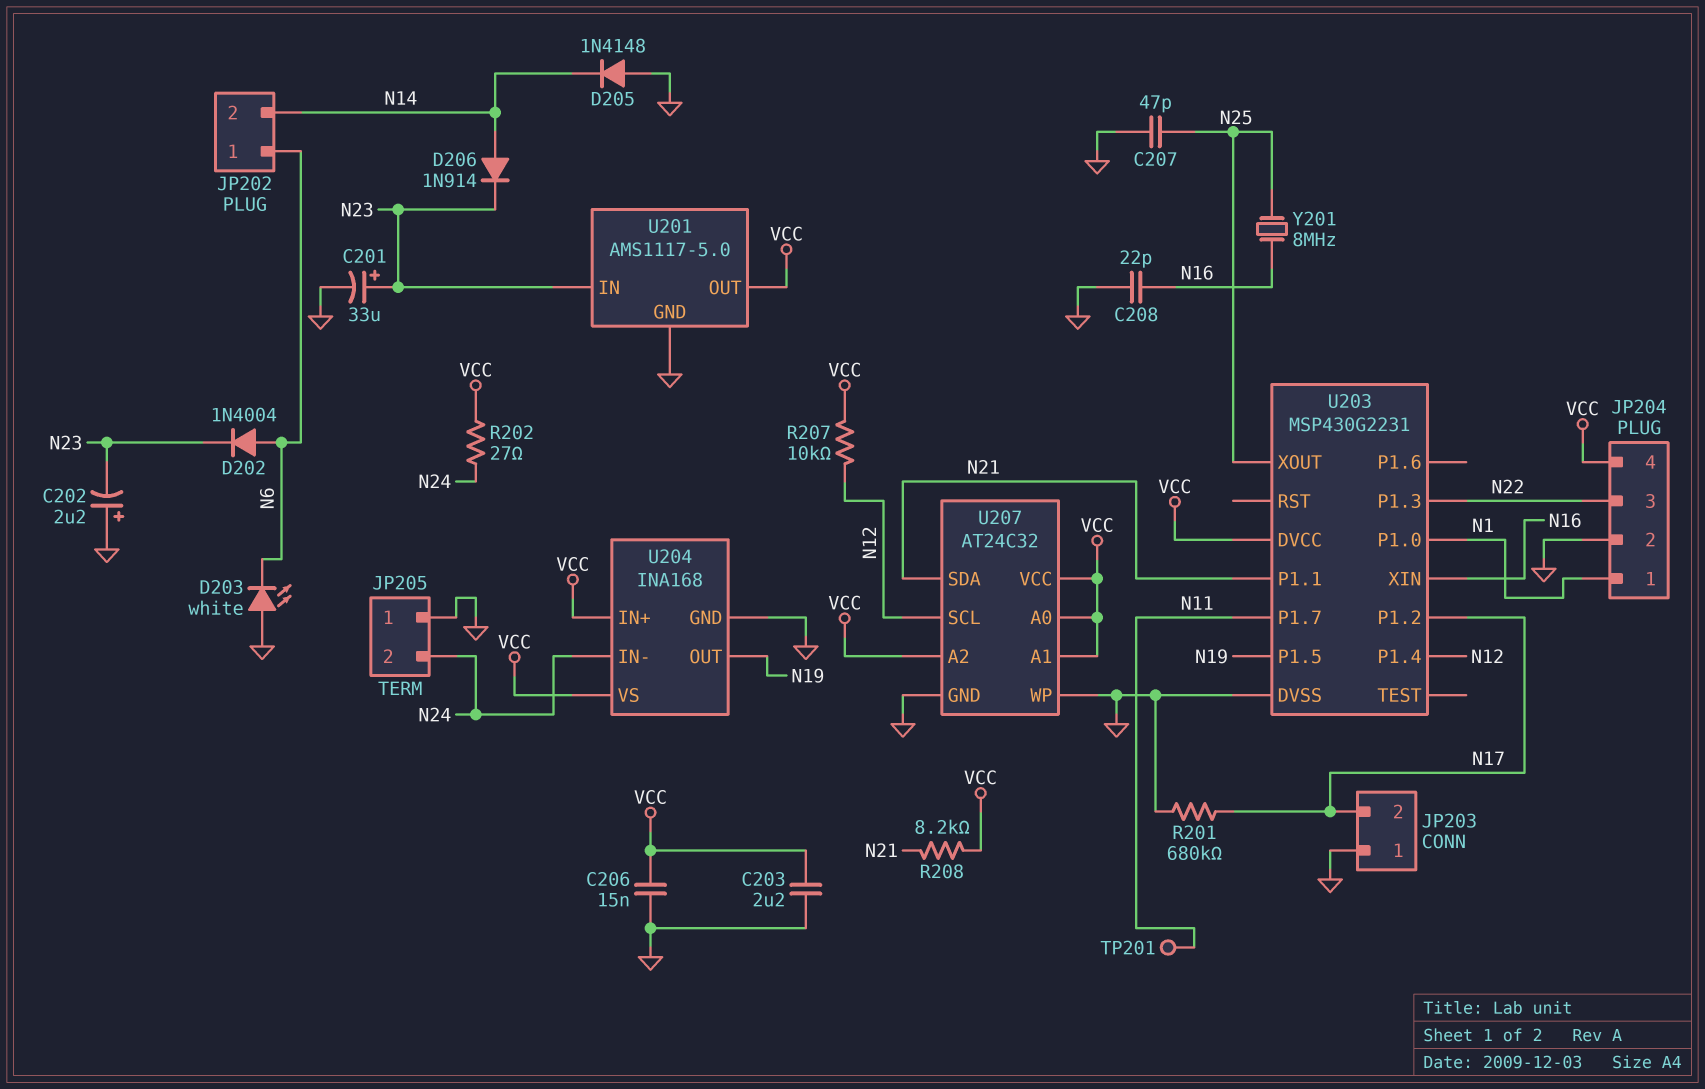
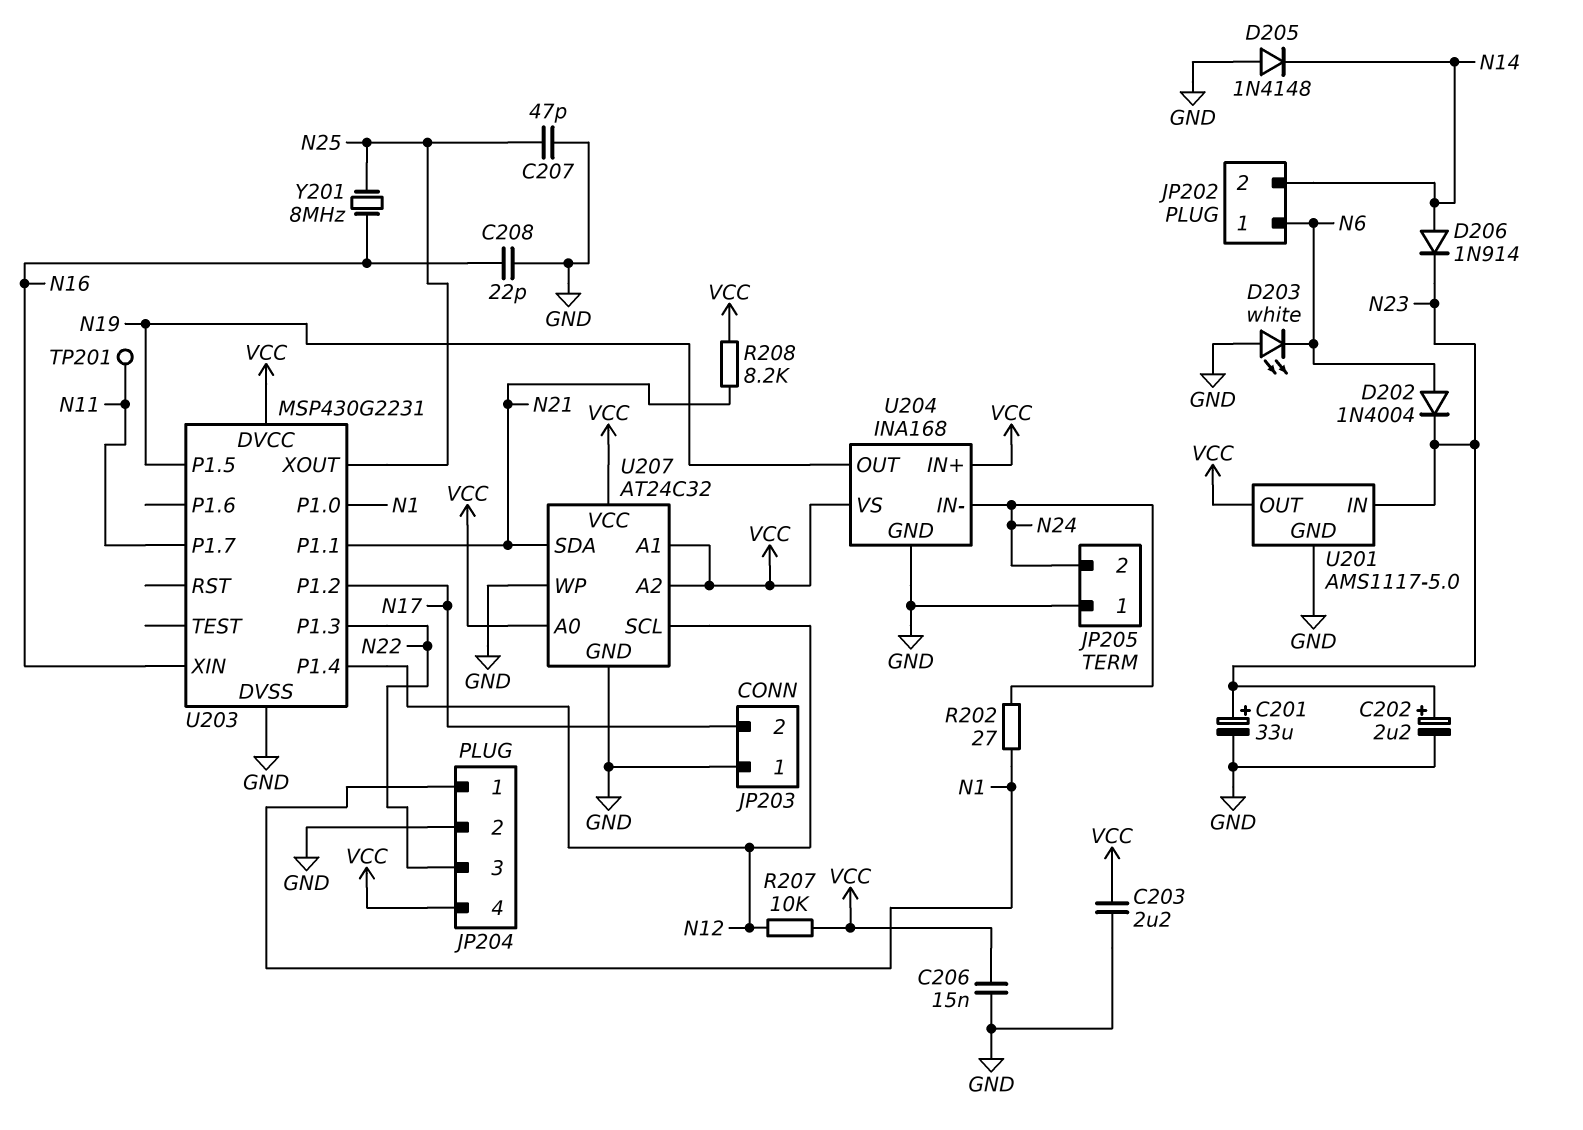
C202: 2.2uF (plus GND, minus N23) -> 2.2uF (plus N23, minus GND)
R201: 680k (GND, N17) -> none
R202: 27 (N24, VCC) -> 27 (N1, N24)

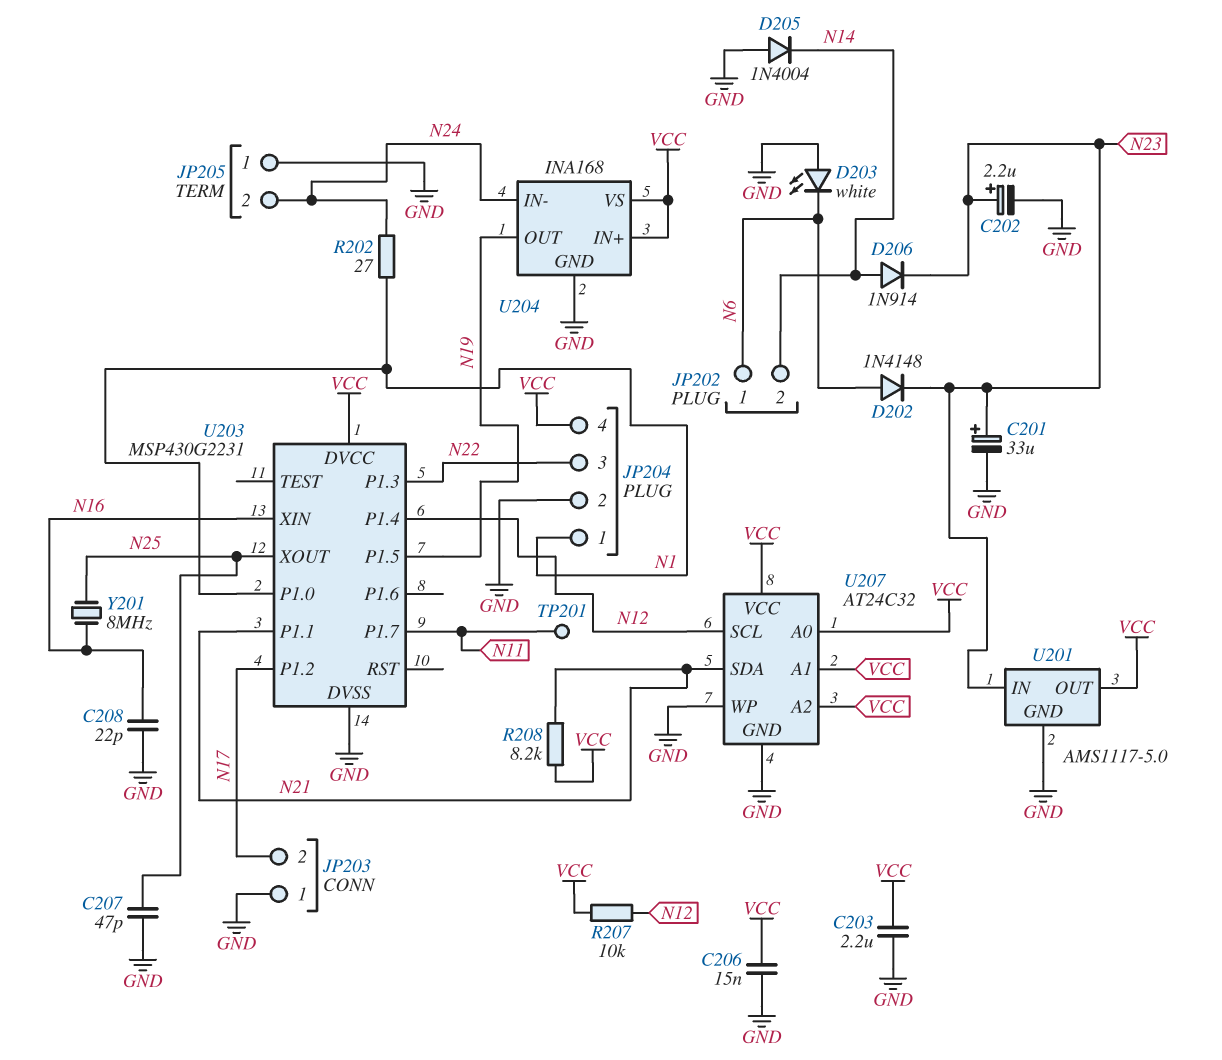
D202: diode 1N4004 (A N6, K N23) -> diode 1N4148 (A N6, K N23)
D205: diode 1N4148 (A GND, K N14) -> diode 1N4004 (A GND, K N14)

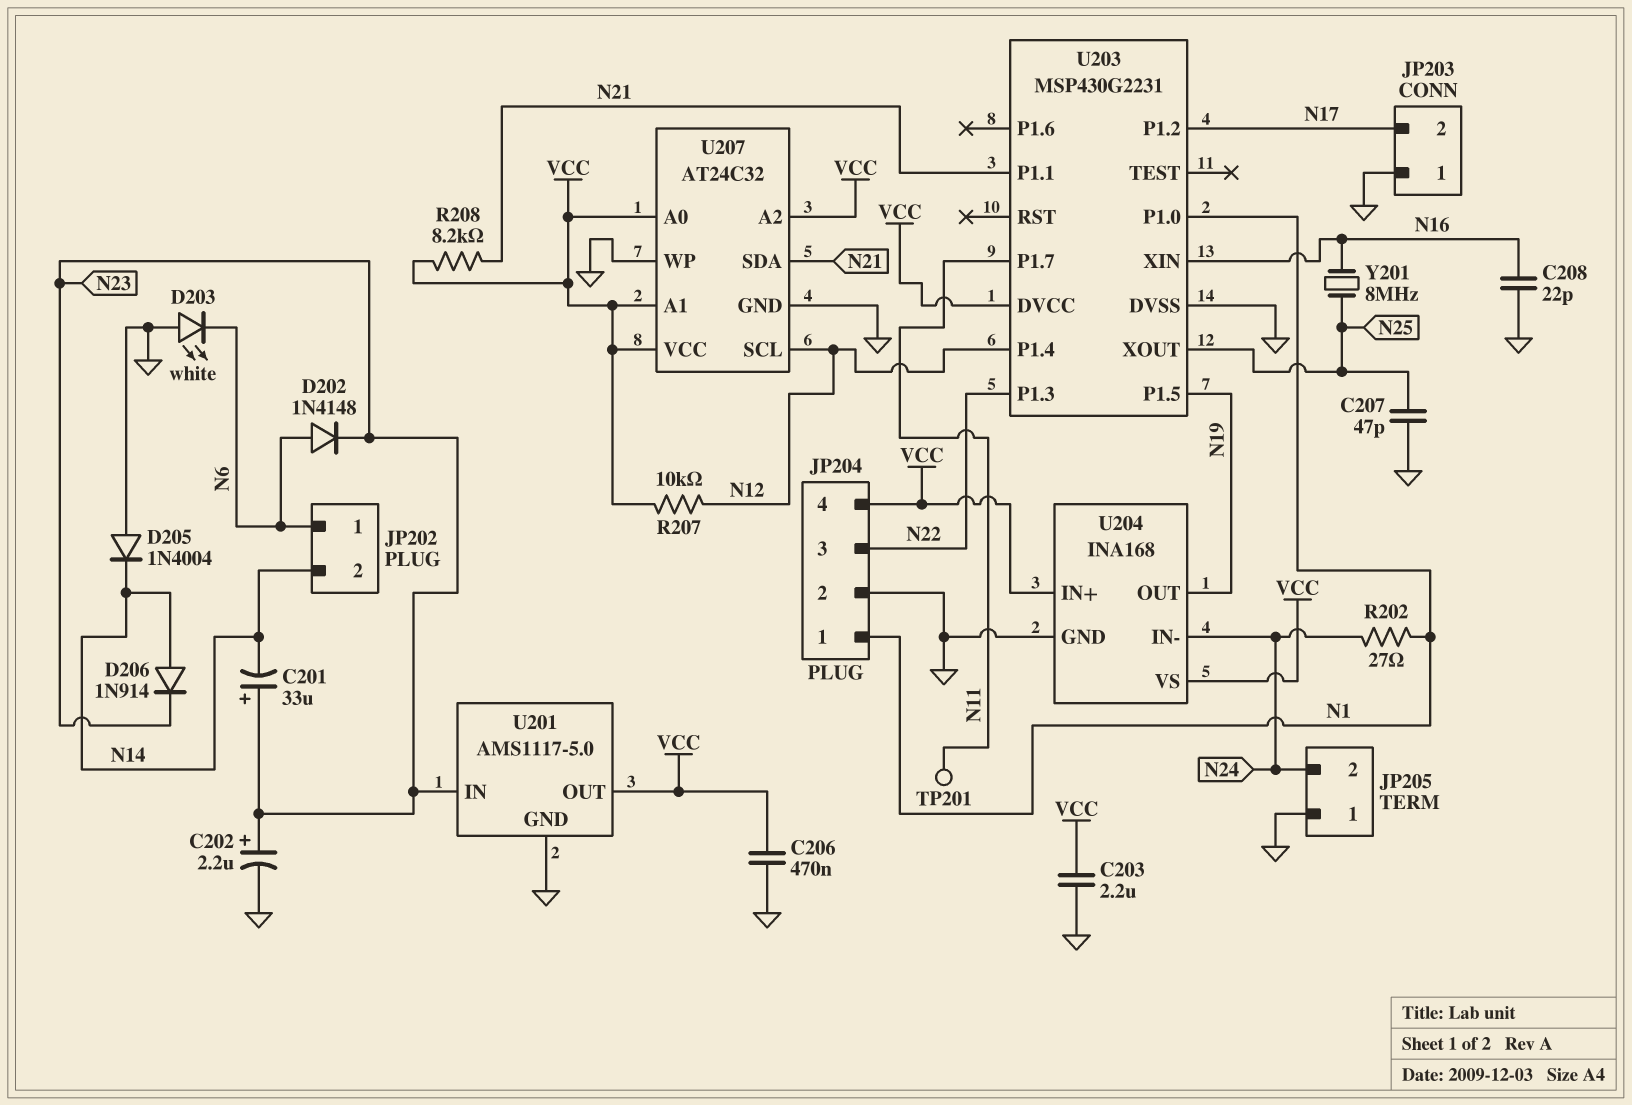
C201: 33uF (plus N23, minus GND) -> 33uF (plus N23, minus N14)
C206: 15nF (GND, VCC) -> 470nF (GND, VCC)

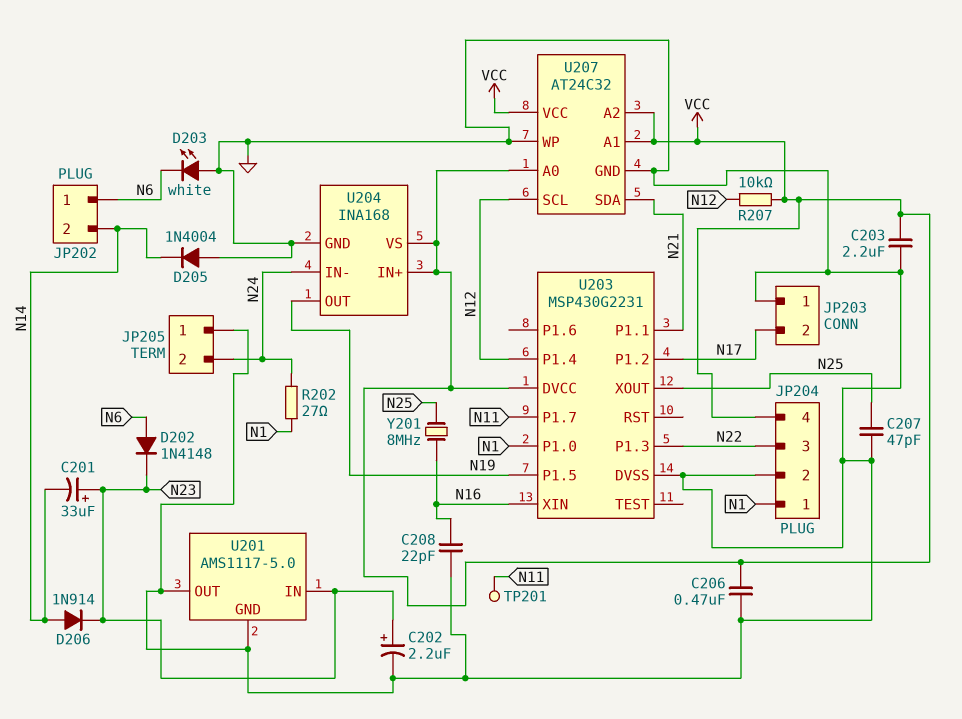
R208: 8.2k (N21, VCC) -> none
U201 pin OUT: VCC -> GND

